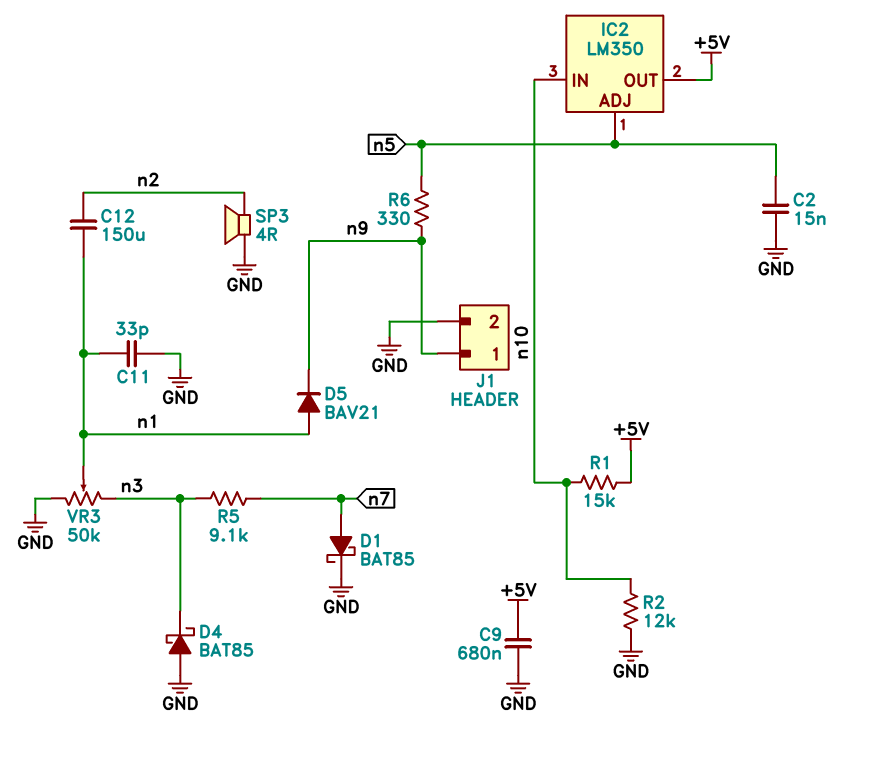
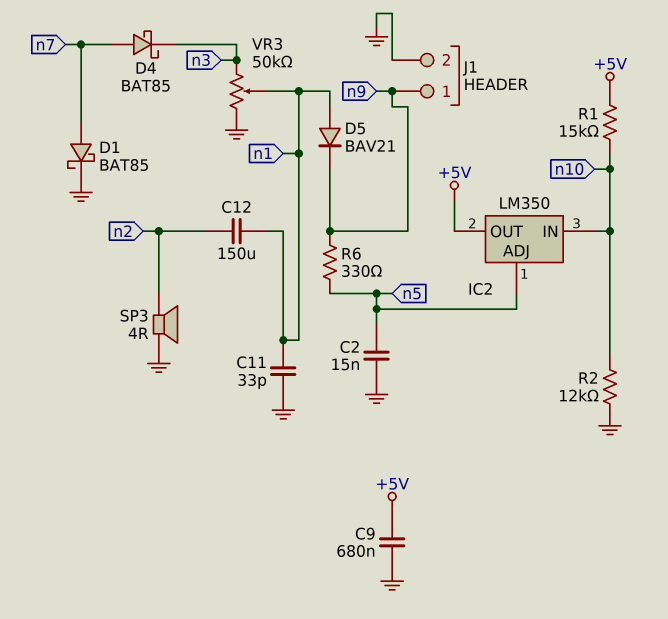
D4: schottky BAT85 (A GND, K n3) -> schottky BAT85 (A n7, K n3)
R5: 9.1k (n3, n7) -> none

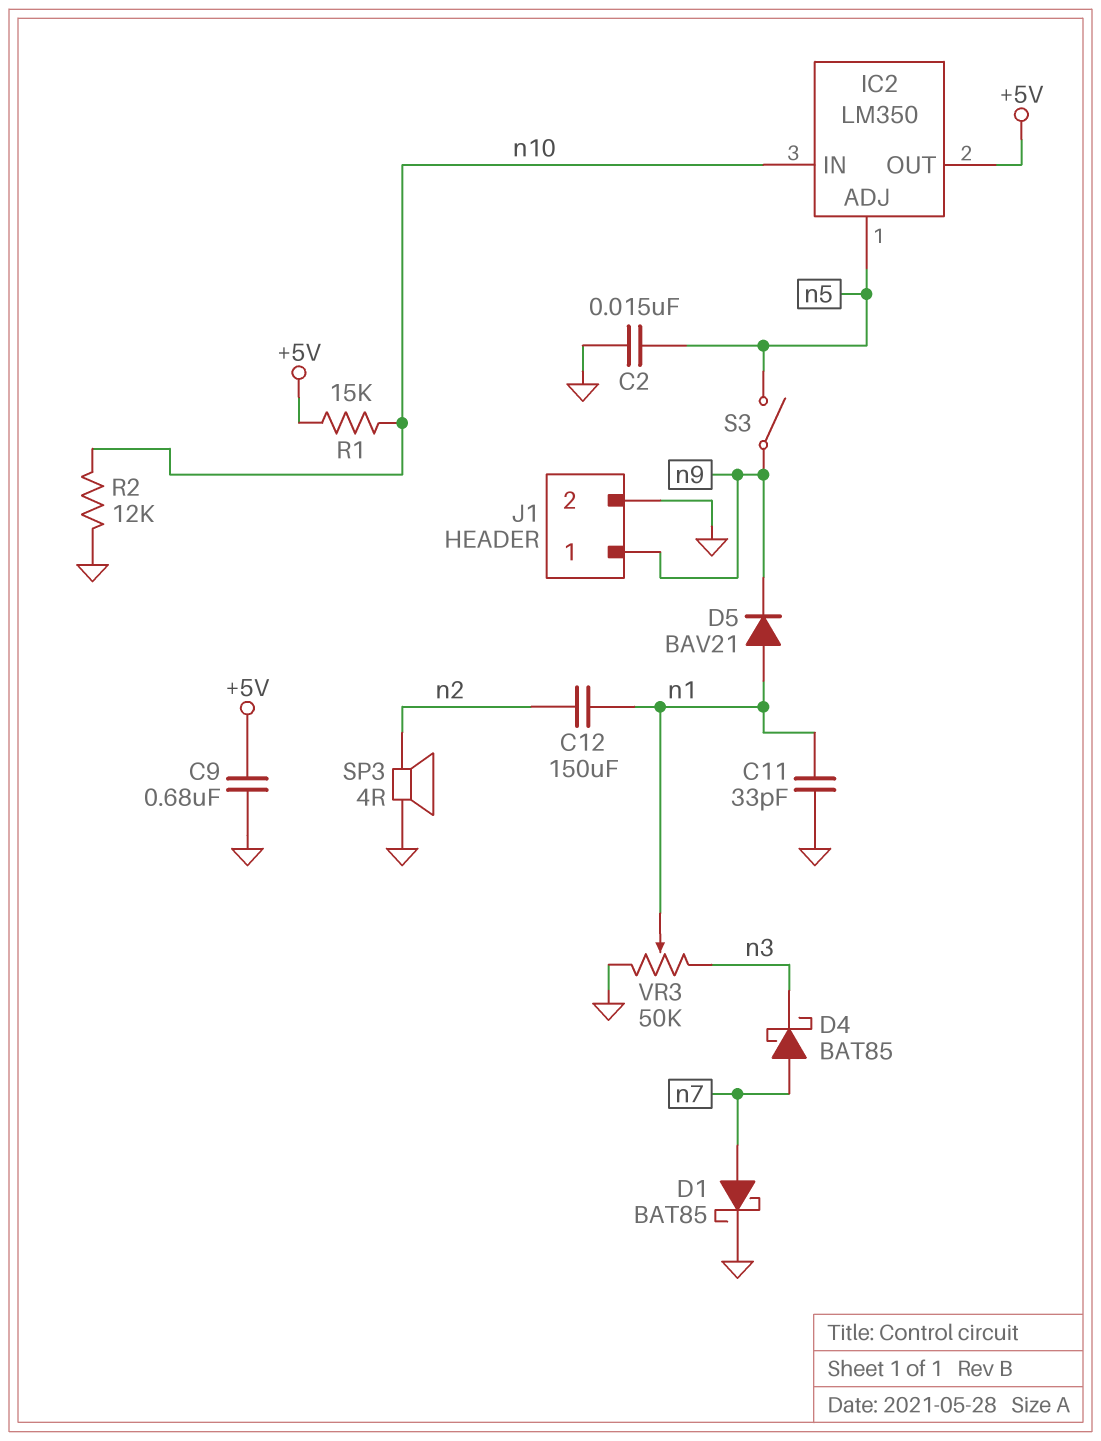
R6: 330 (n5, n9) -> none
S3: none -> switch (n5, n9)

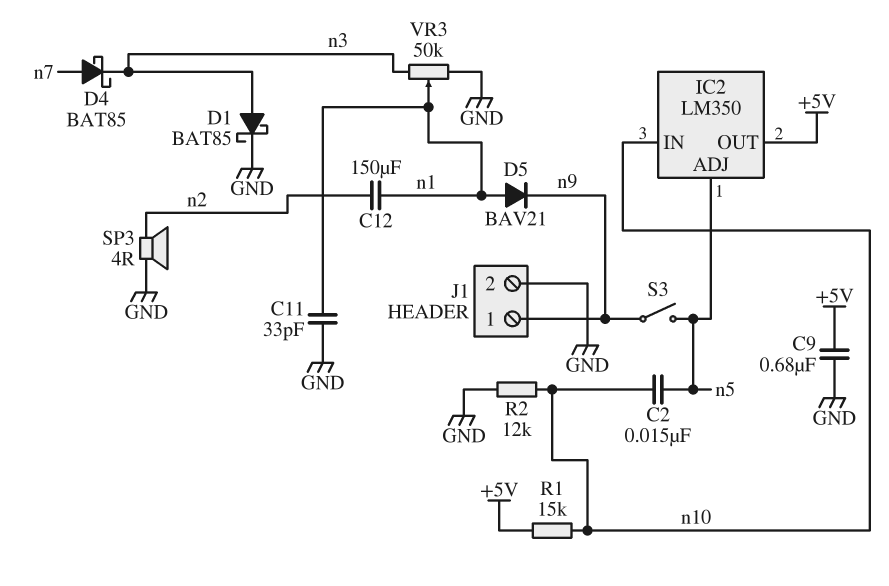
C2: 15nF (GND, n5) -> 15nF (n5, n10)
D1: schottky BAT85 (A n7, K GND) -> schottky BAT85 (A n3, K GND)

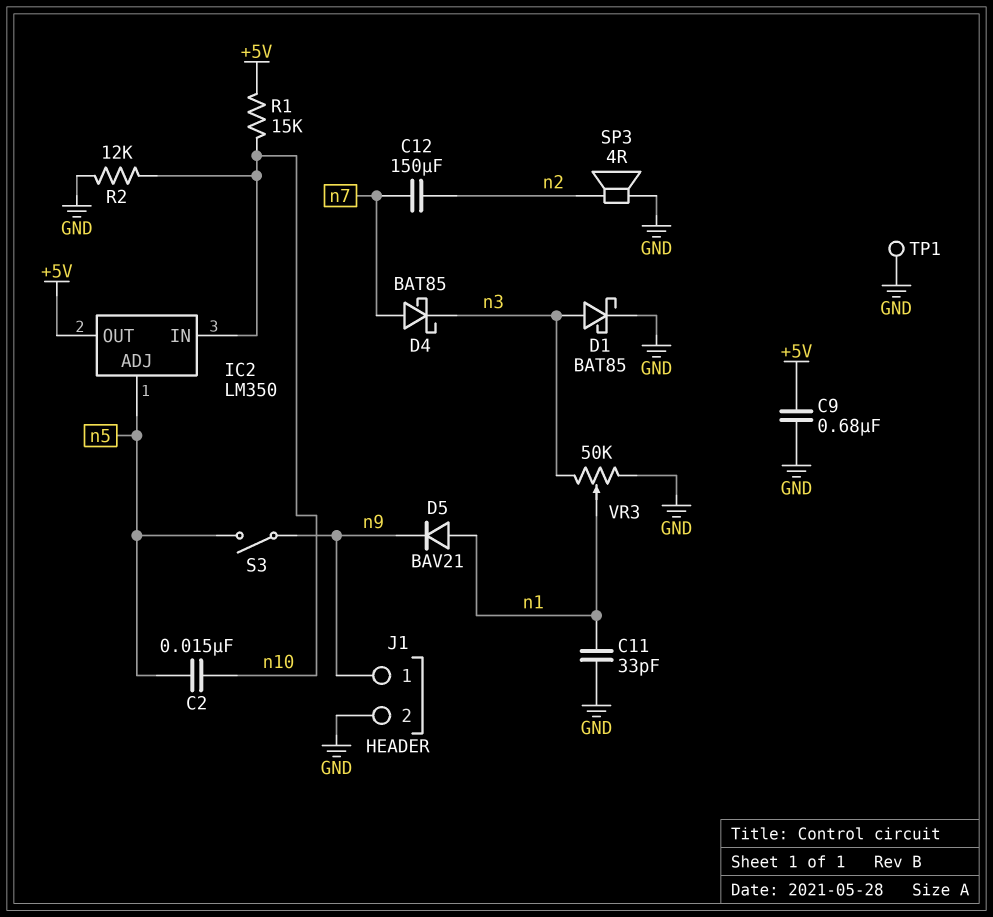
C12: 150uF (n1, n2) -> 150uF (n2, n7)
TP1: none -> test point (GND)

